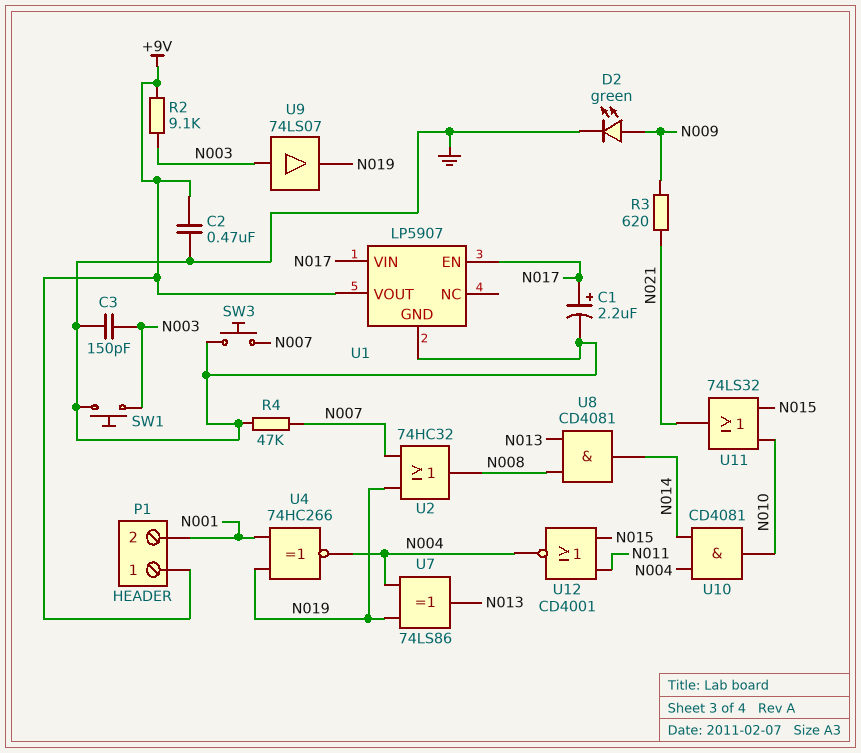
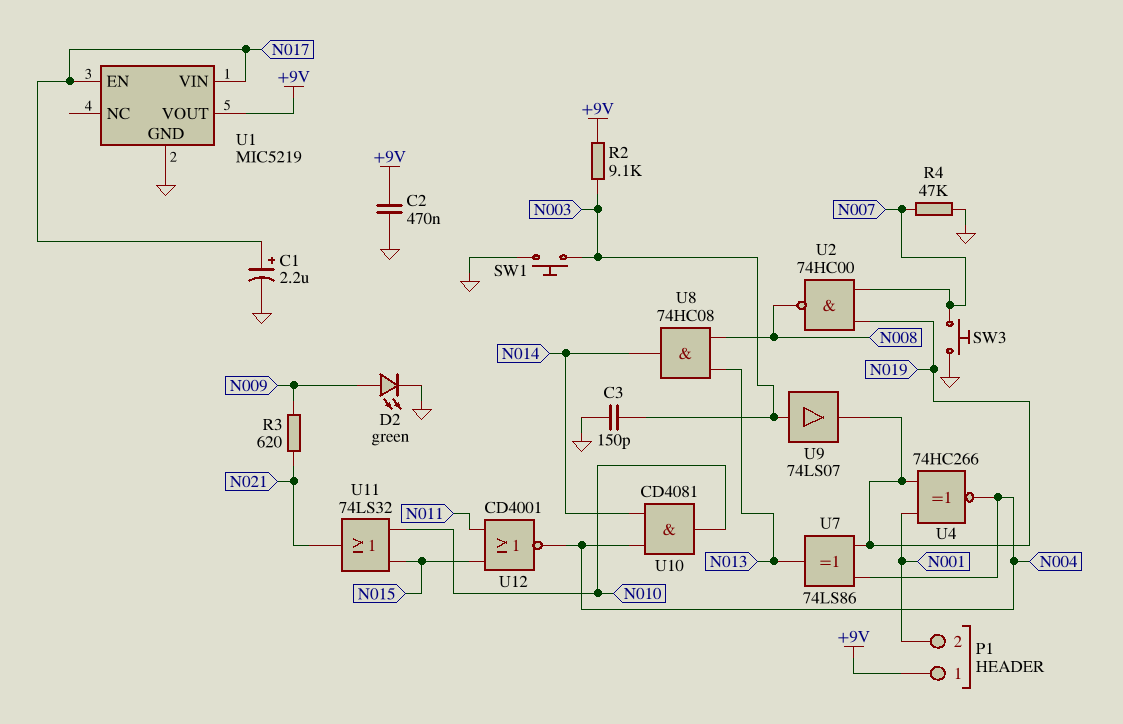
U1: LP5907 -> MIC5219
U2: OR 74HC32 (in N007, in N019, out N008) -> NAND 74HC00 (in N007, in N019, out N008)
U8: AND CD4081 (in N008, in N013, out N014) -> AND 74HC08 (in N008, in N013, out N014)

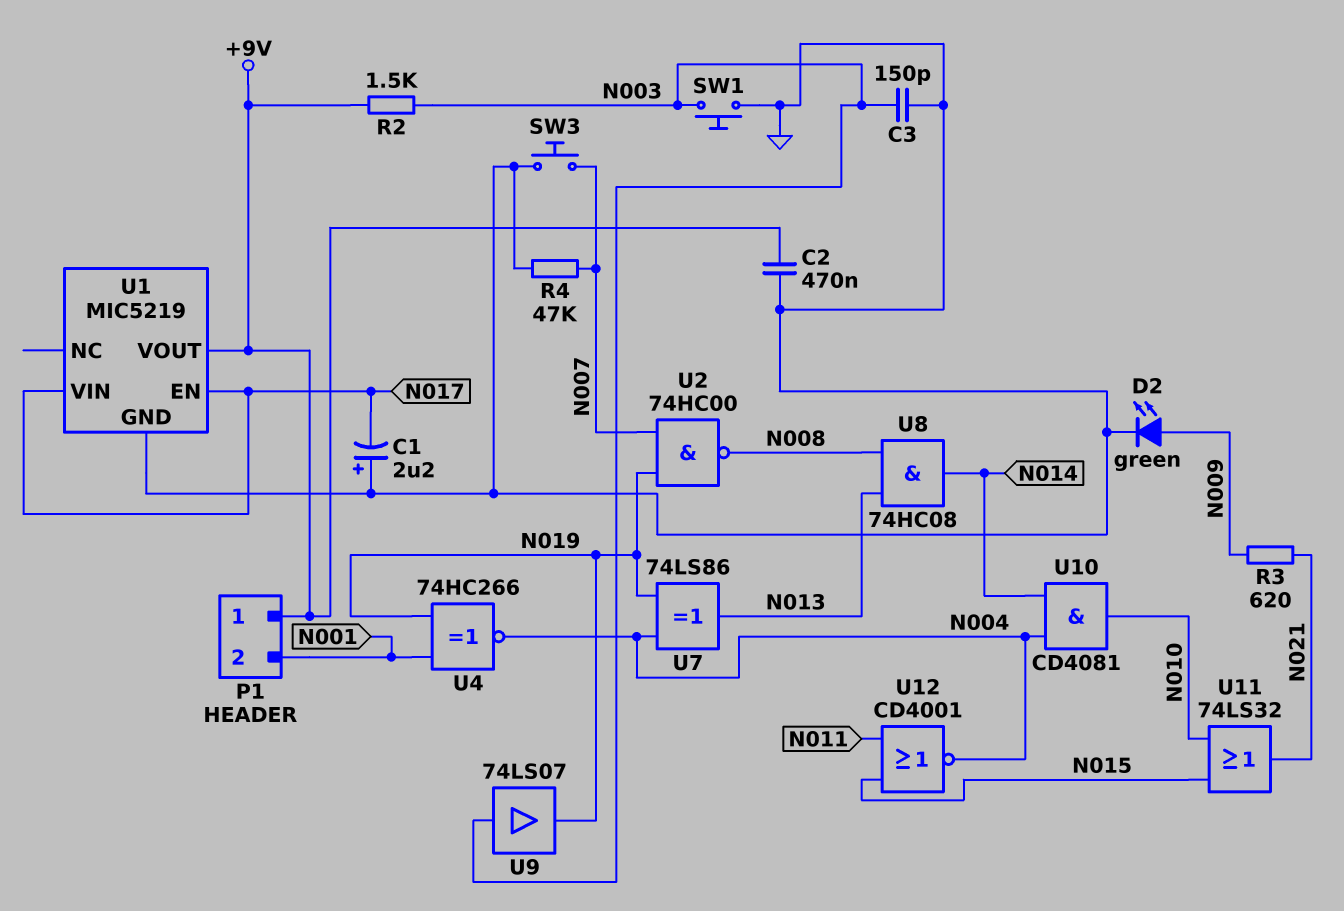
C1: 2.2uF (plus N017, minus GND) -> 2.2uF (plus GND, minus N017)
R2: 9.1k (+9V, N003) -> 1.5k (+9V, N003)

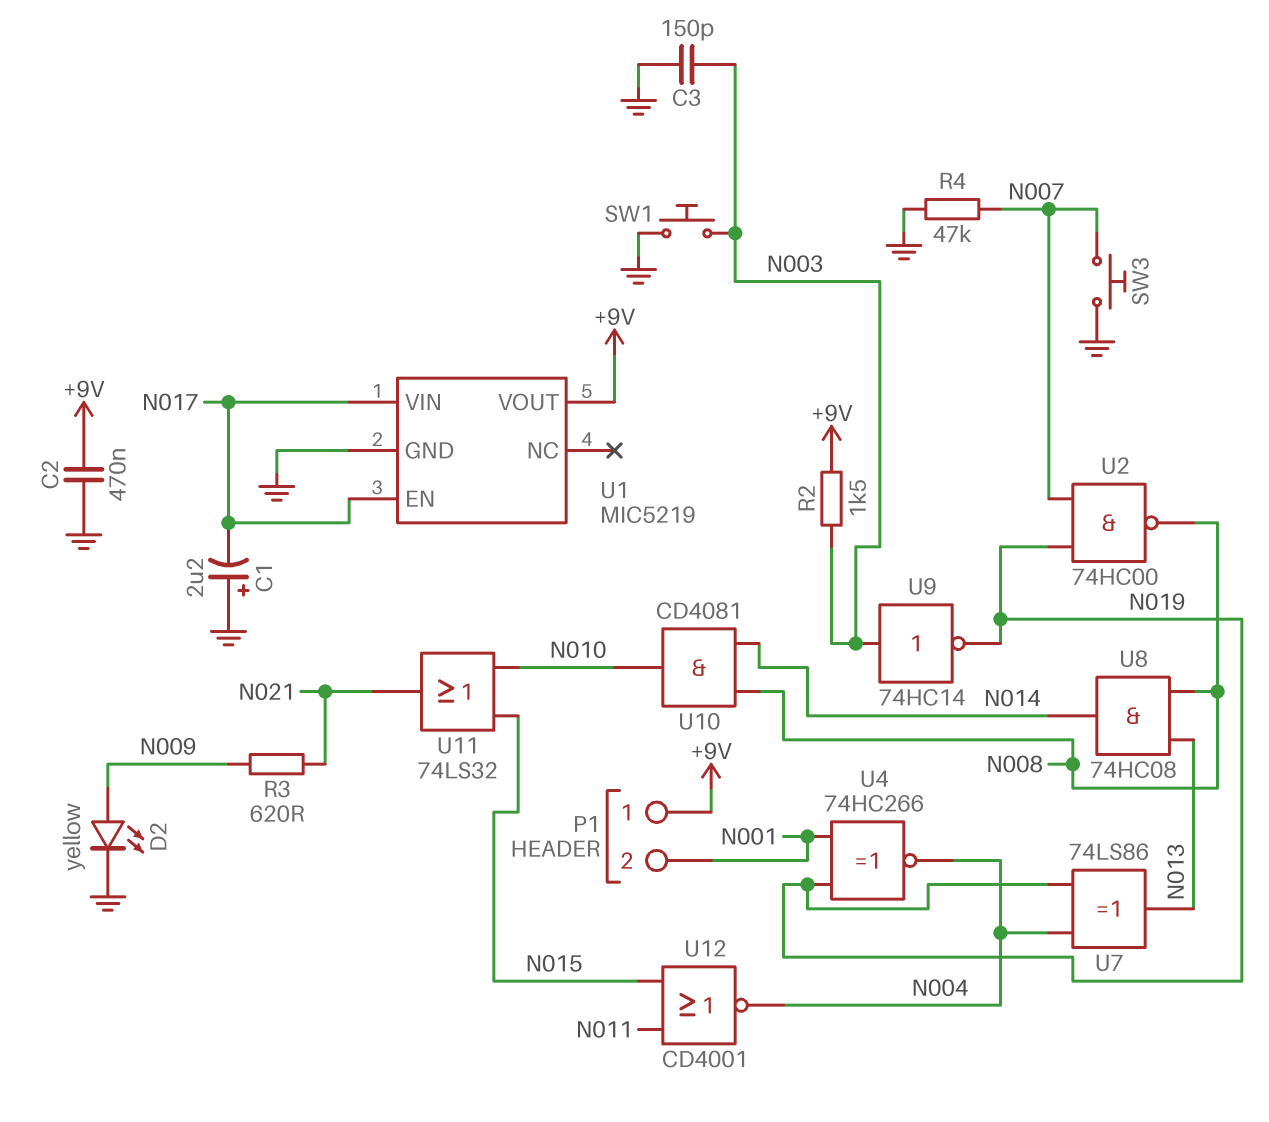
D2: LED green (A N009, K GND) -> LED yellow (A N009, K GND)
U9: buffer 74LS07 (in N003, out N019) -> NOT 74HC14 (in N003, out N019)
U10: AND CD4081 (in N004, in N014, out N010) -> AND CD4081 (in N008, in N014, out N010)

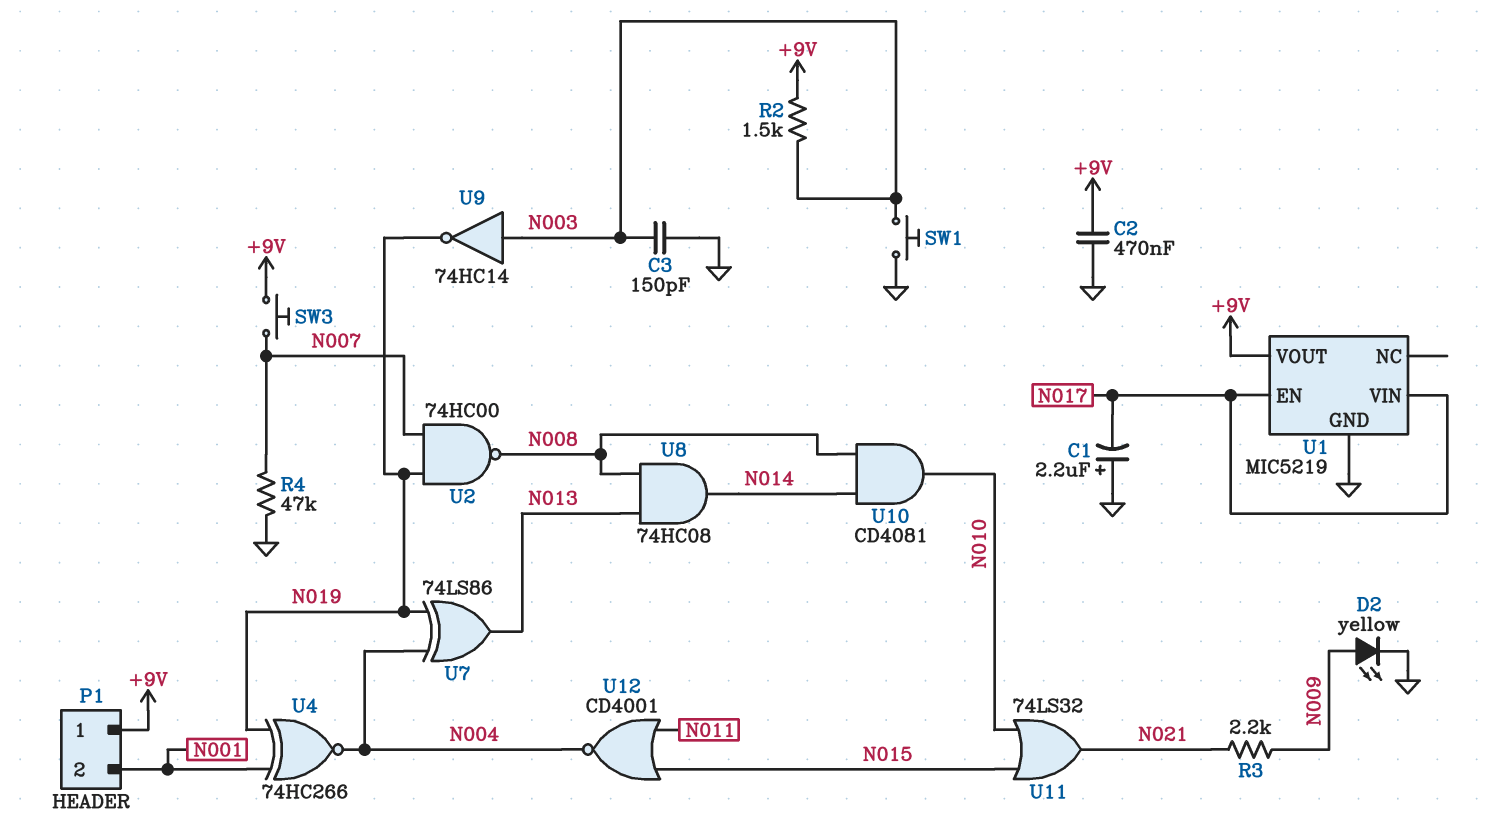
R3: 620 (N009, N021) -> 2.2k (N009, N021)
SW3: button (GND, N007) -> button (+9V, N007)

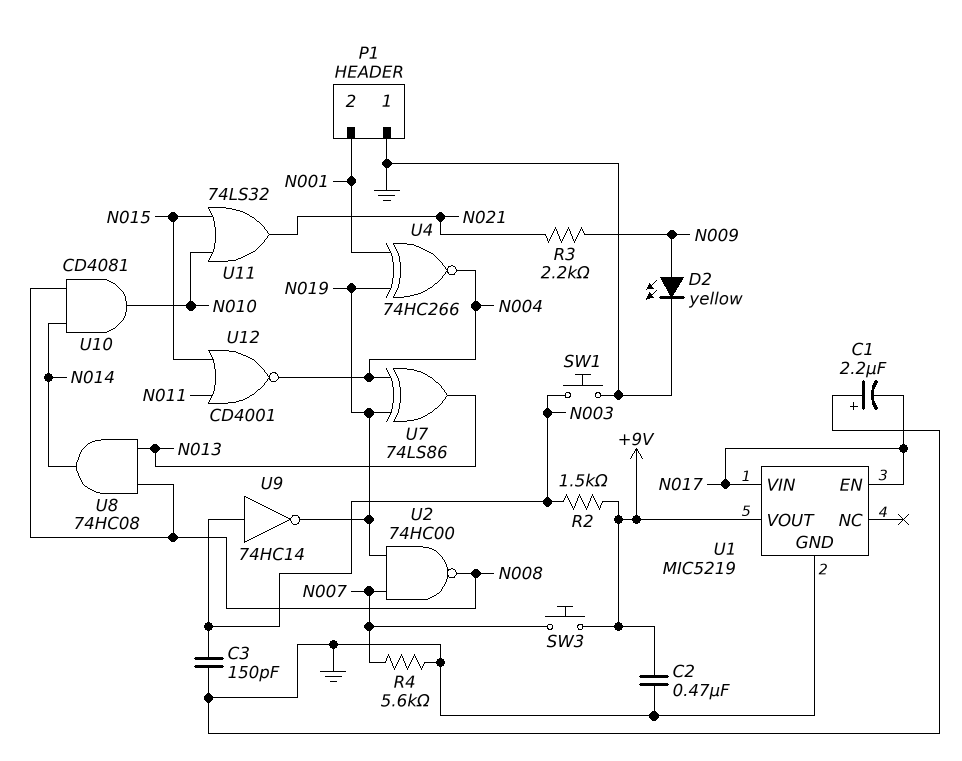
P1 pin 1: +9V -> GND
R4: 47k (GND, N007) -> 5.6k (GND, N007)

